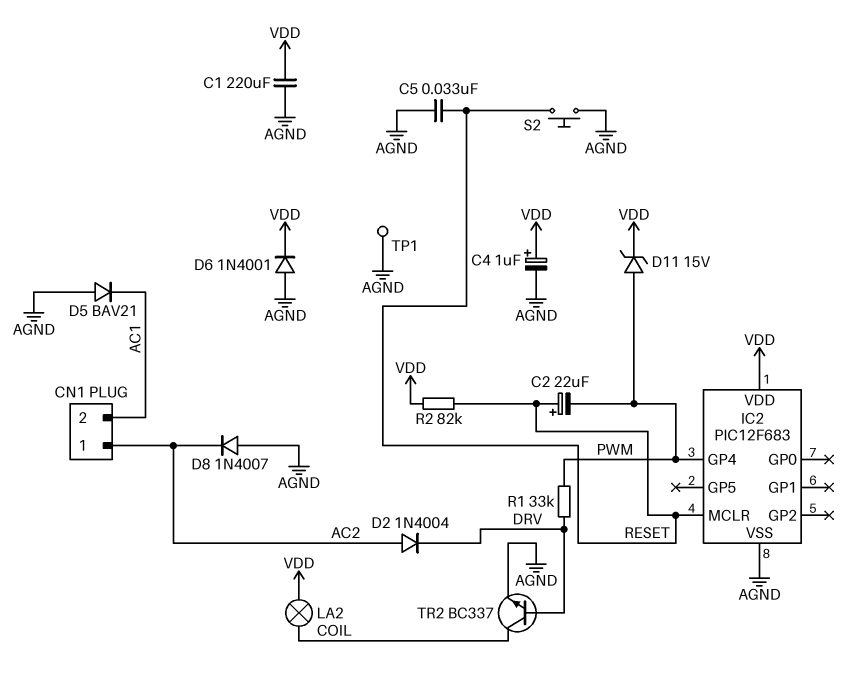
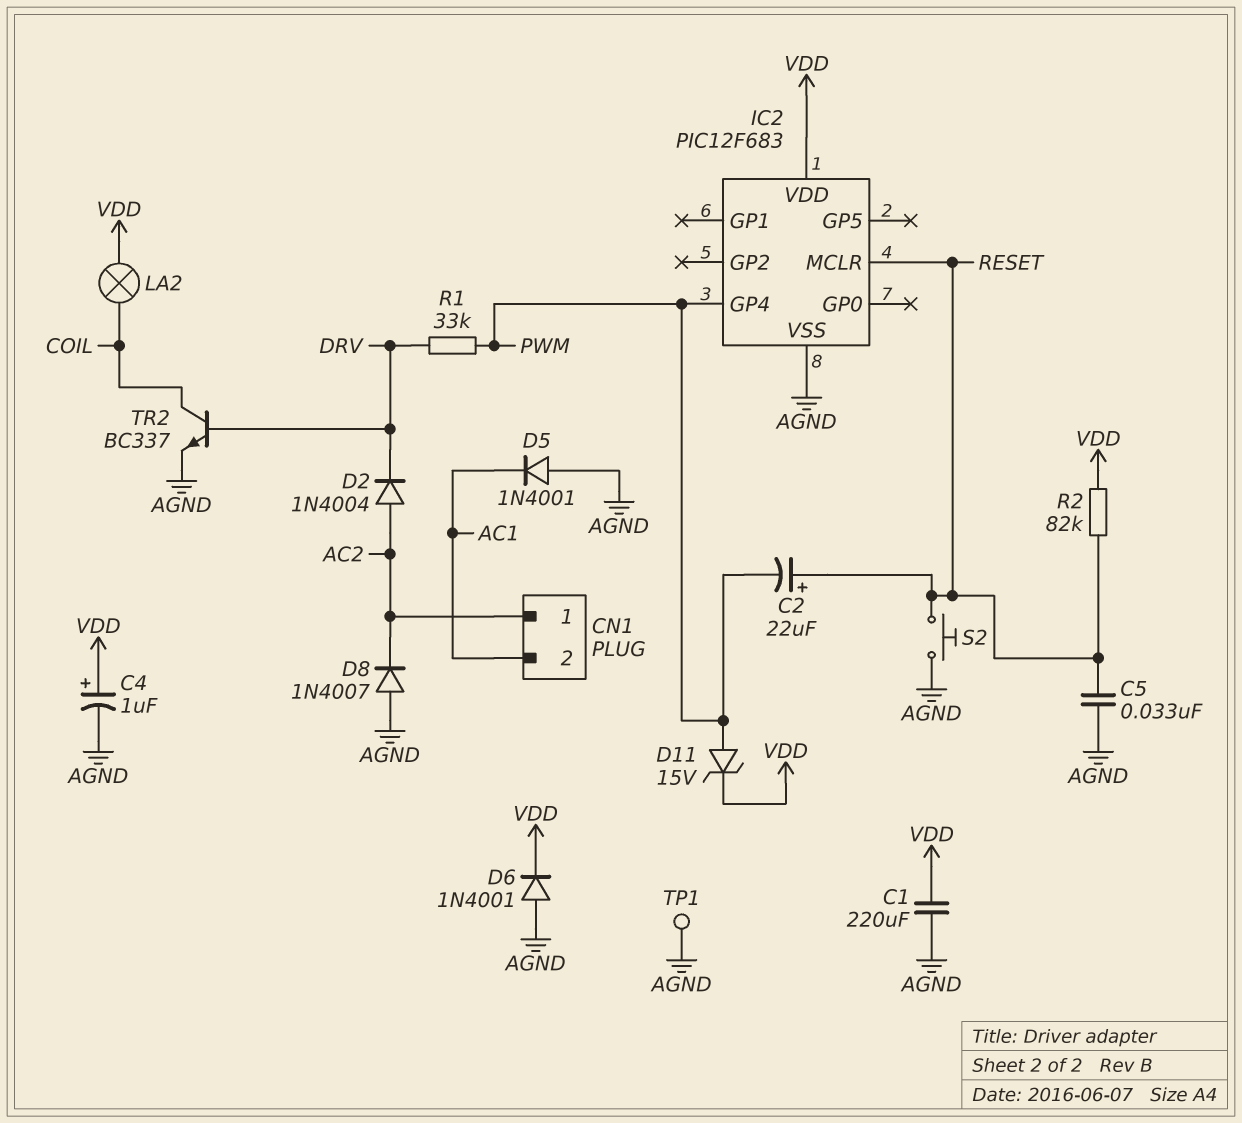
D5: diode BAV21 (A AGND, K AC1) -> diode 1N4001 (A AGND, K AC1)

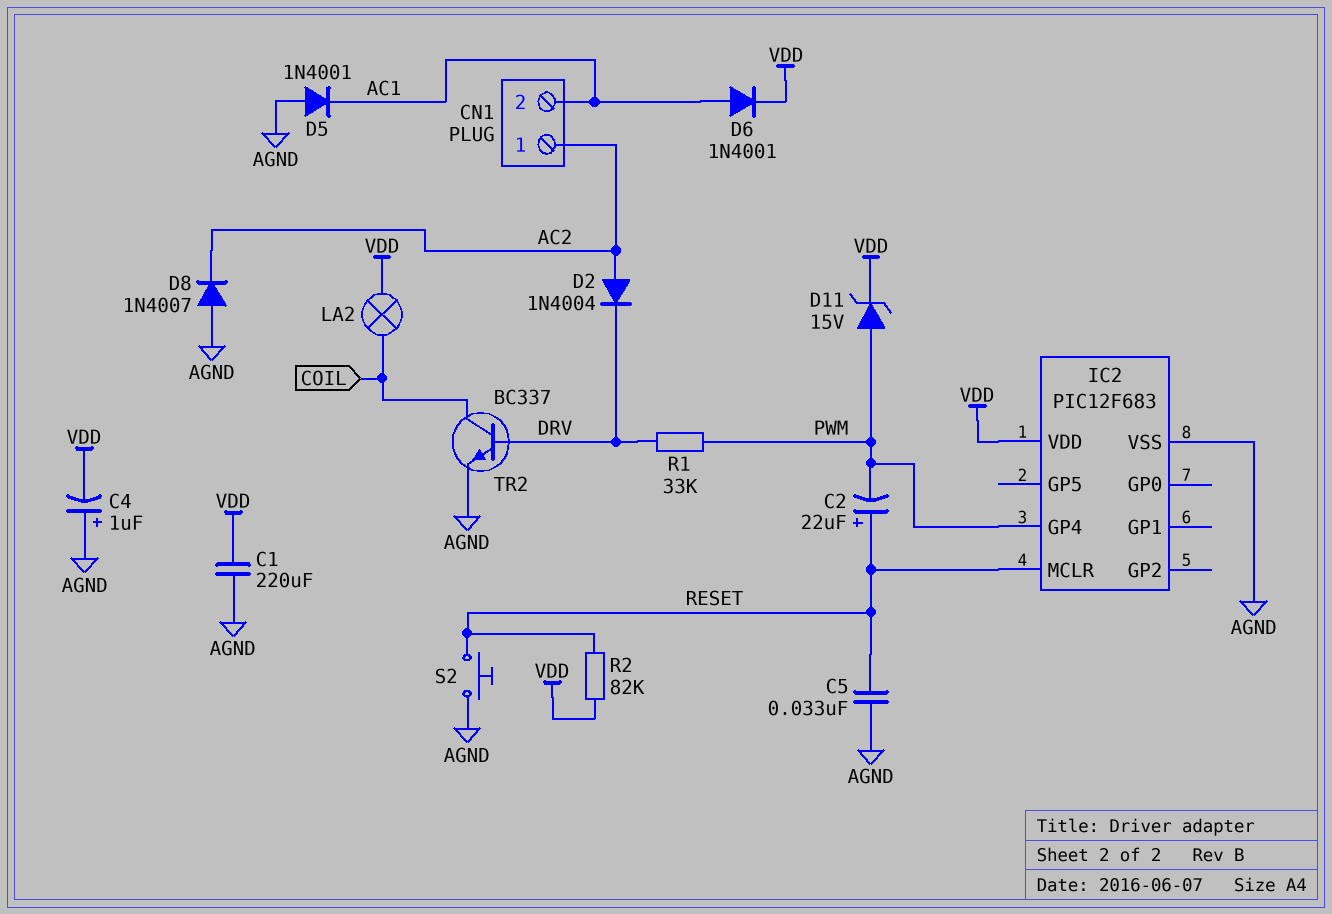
C4: 1uF (plus VDD, minus AGND) -> 1uF (plus AGND, minus VDD)
D6: diode 1N4001 (A AGND, K VDD) -> diode 1N4001 (A AC1, K VDD)
TP1: test point (AGND) -> none

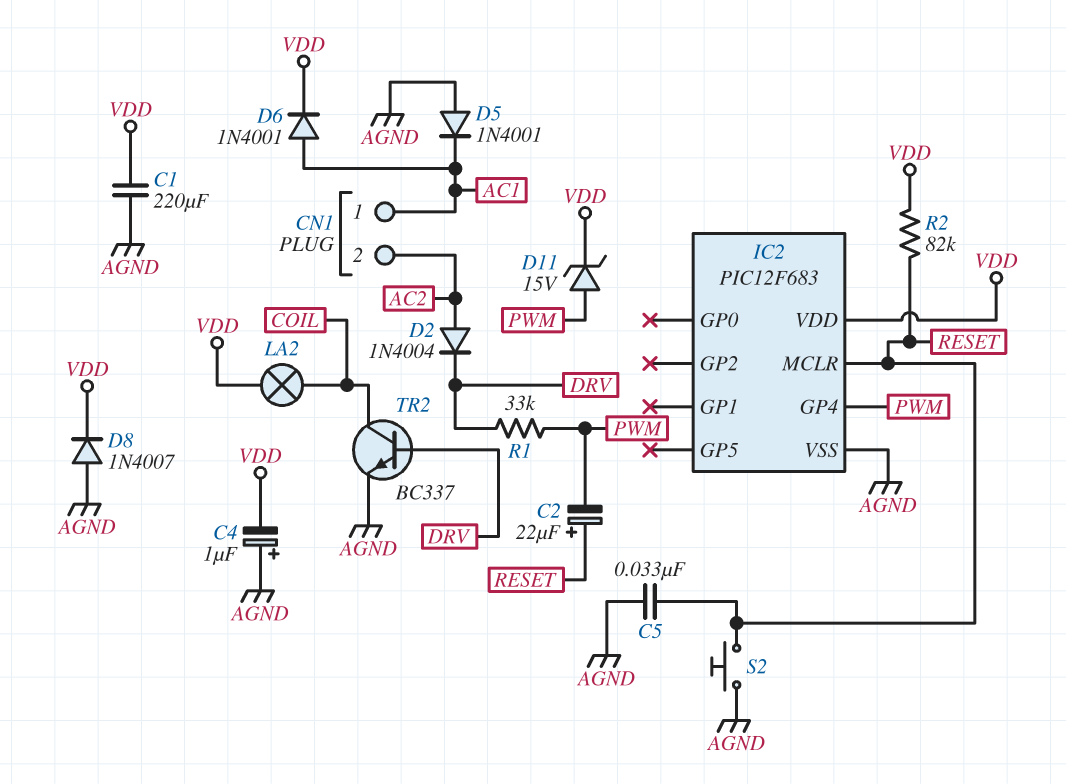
CN1 pin 1: AC2 -> AC1
CN1 pin 2: AC1 -> AC2
D8: diode 1N4007 (A AGND, K AC2) -> diode 1N4007 (A AGND, K VDD)

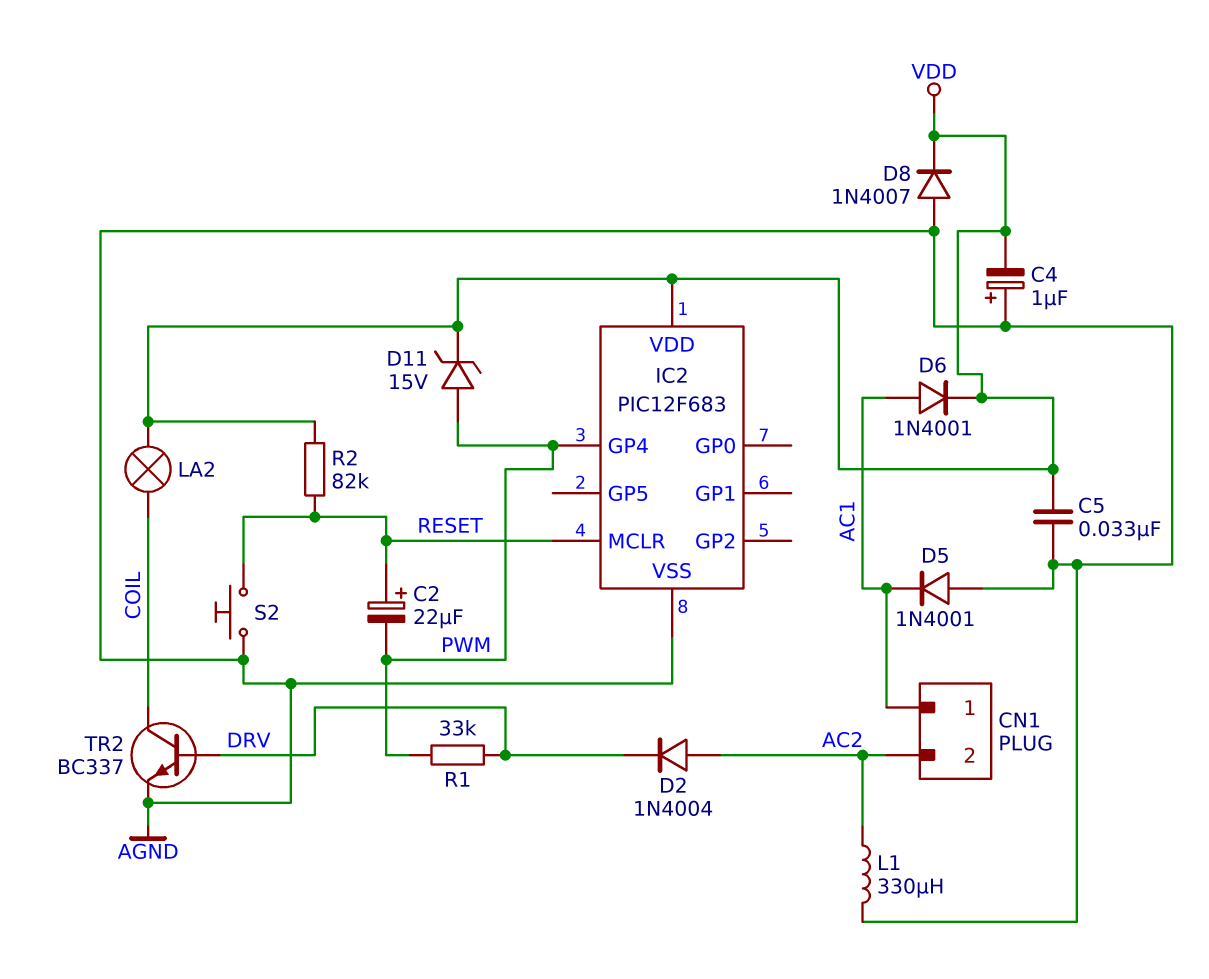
C1: 220uF (AGND, VDD) -> none
C5: 33nF (AGND, RESET) -> 33nF (AGND, VDD)
L1: none -> 330uH (AC2, AGND)

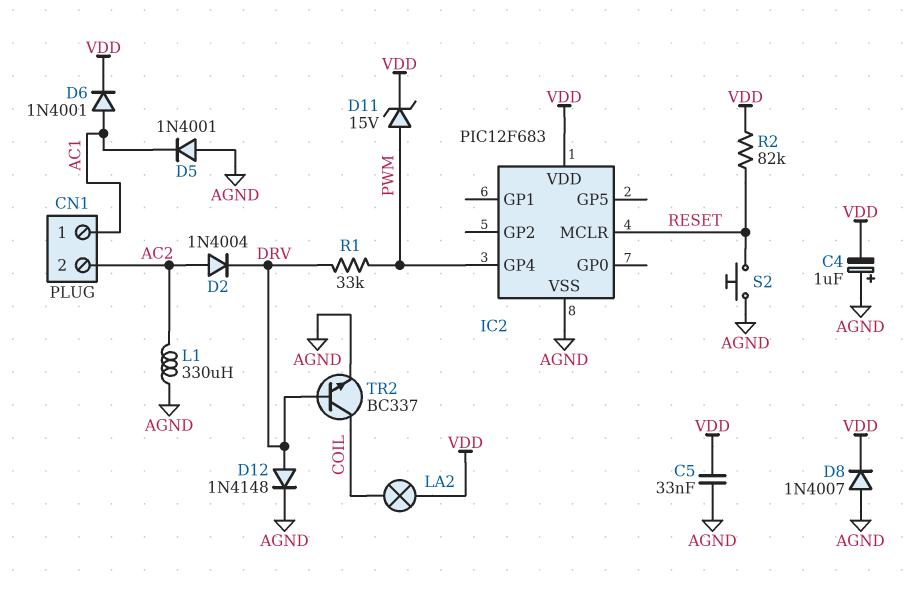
C2: 22uF (plus RESET, minus PWM) -> none
D12: none -> diode 1N4148 (A DRV, K AGND)

